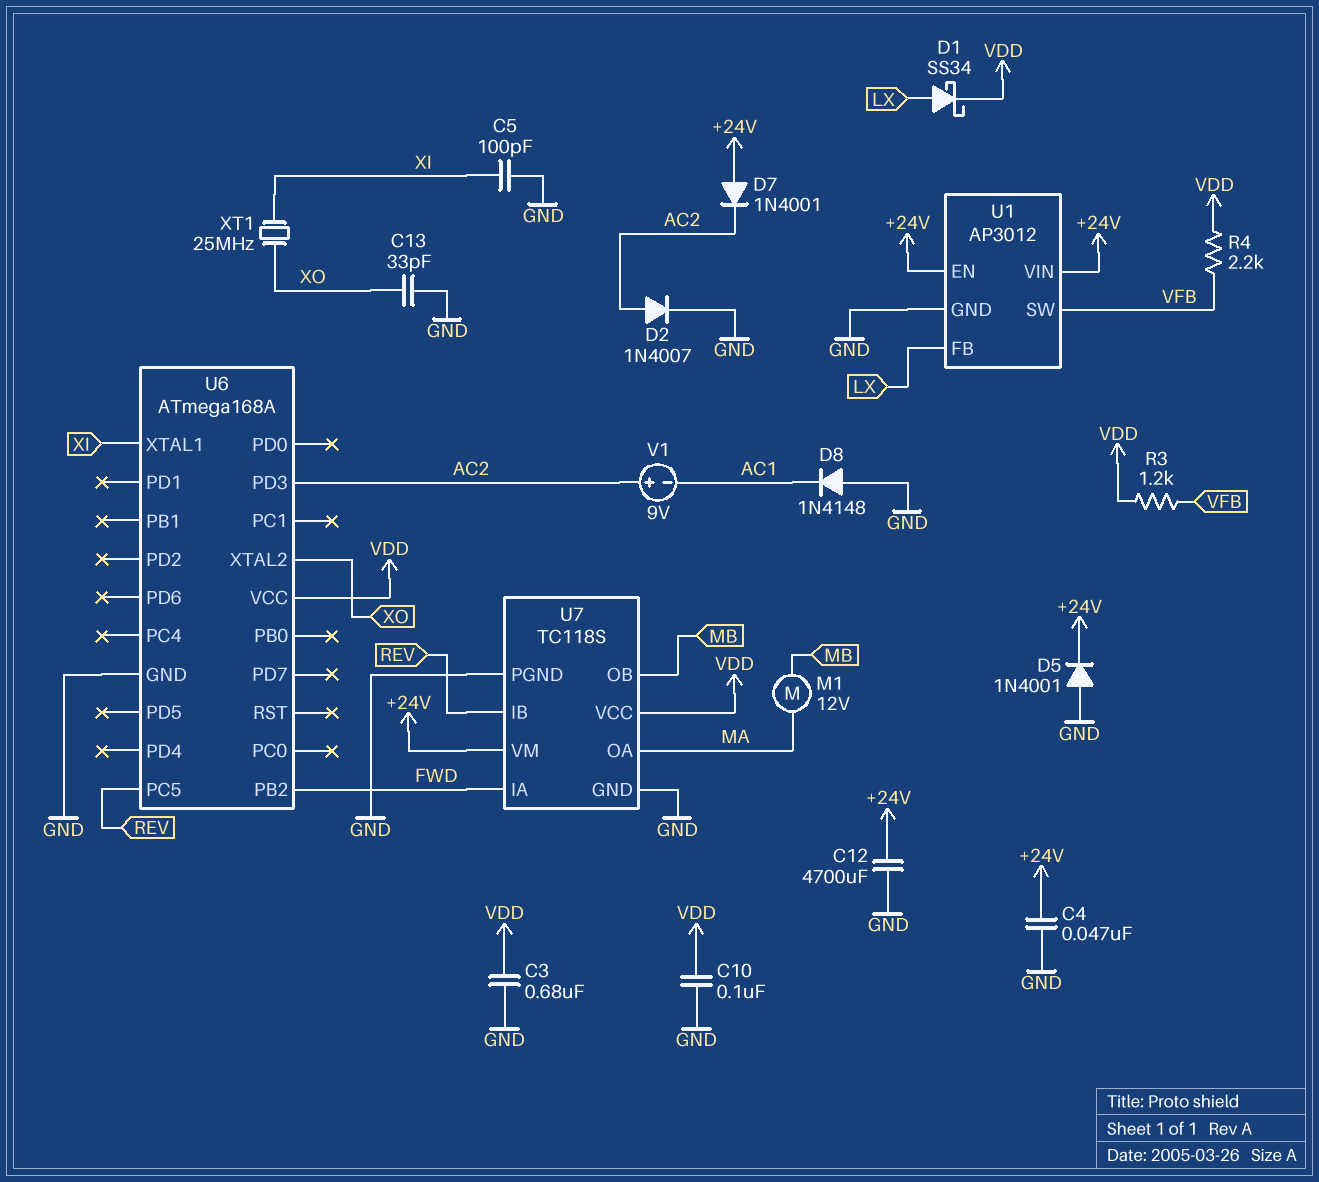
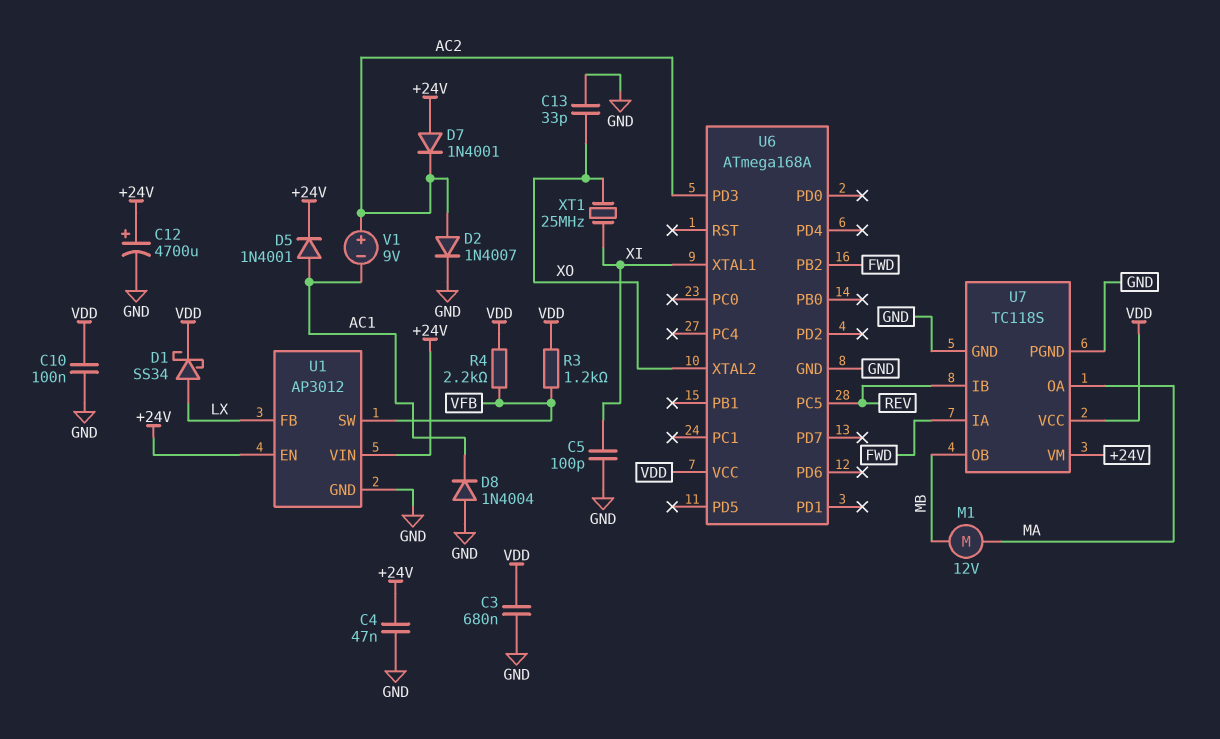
C12: 4700uF (+24V, GND) -> 4700uF (plus +24V, minus GND)
D5: diode 1N4001 (A GND, K +24V) -> diode 1N4001 (A AC1, K +24V)
D8: diode 1N4148 (A GND, K AC1) -> diode 1N4004 (A GND, K AC1)

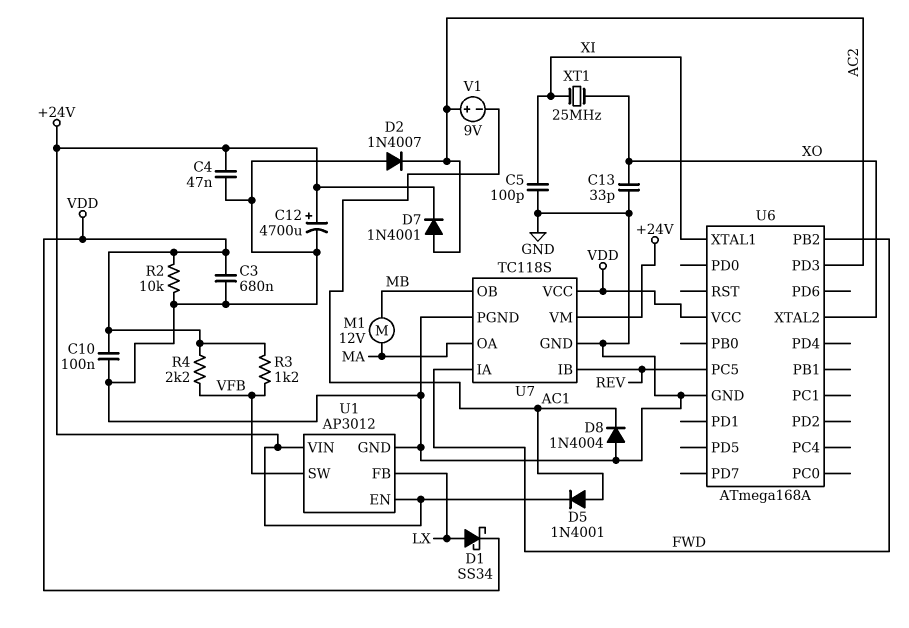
D2: diode 1N4007 (A AC2, K GND) -> diode 1N4007 (A GND, K AC2)
D7: diode 1N4001 (A +24V, K AC2) -> diode 1N4001 (A AC2, K +24V)
R2: none -> 10k (GND, VDD)

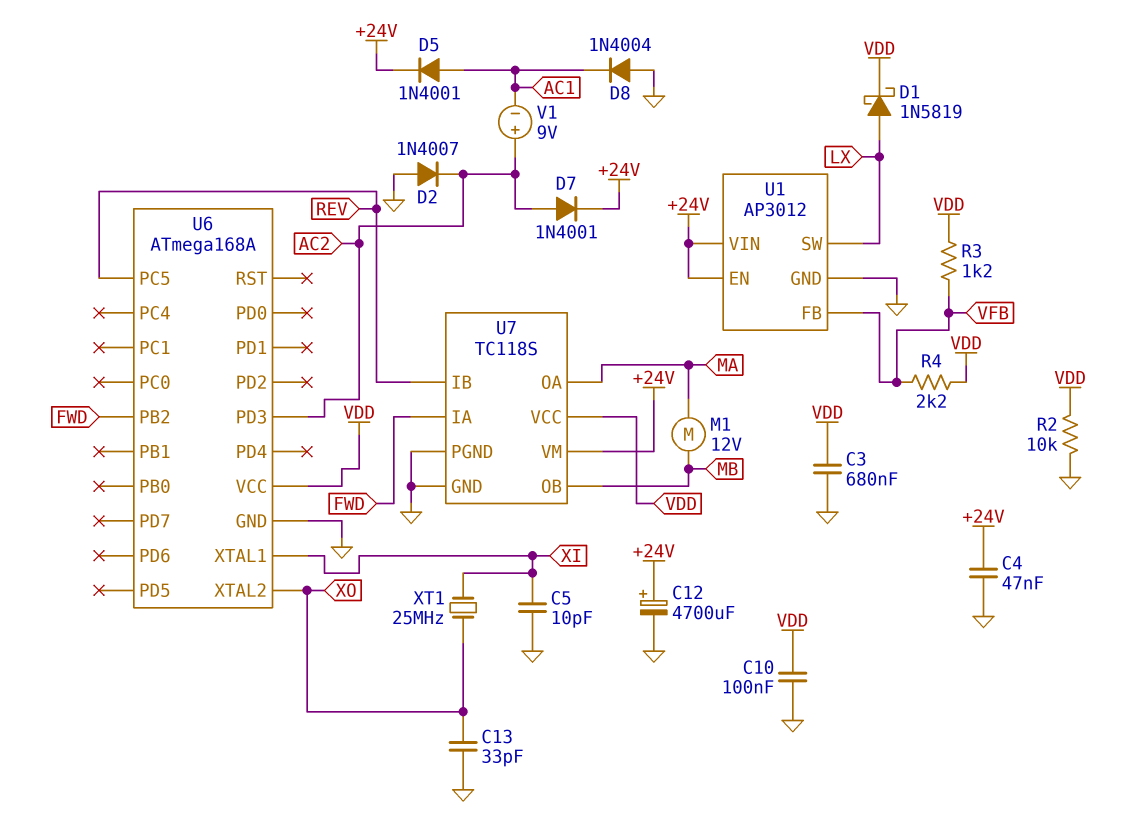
C5: 100pF (GND, XI) -> 10pF (GND, XI)
D1: schottky SS34 (A LX, K VDD) -> schottky 1N5819 (A LX, K VDD)
U1 pin FB: LX -> VFB
U1 pin SW: VFB -> LX

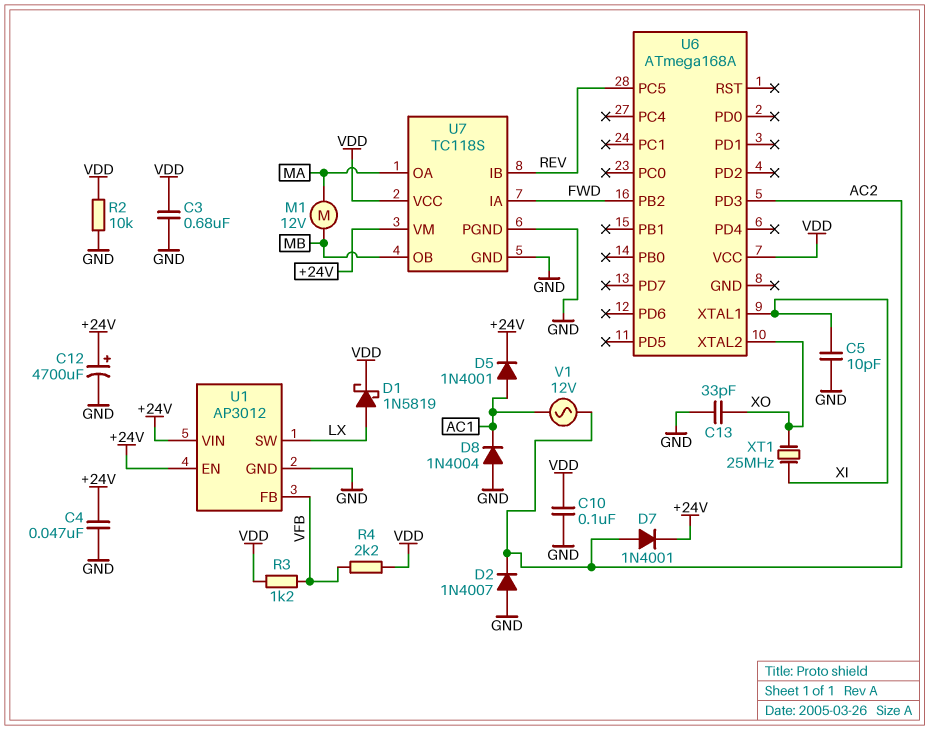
U6 pin GND: GND -> none
V1: 9V (plus AC2, minus AC1) -> AC 12V (AC1, AC2)

